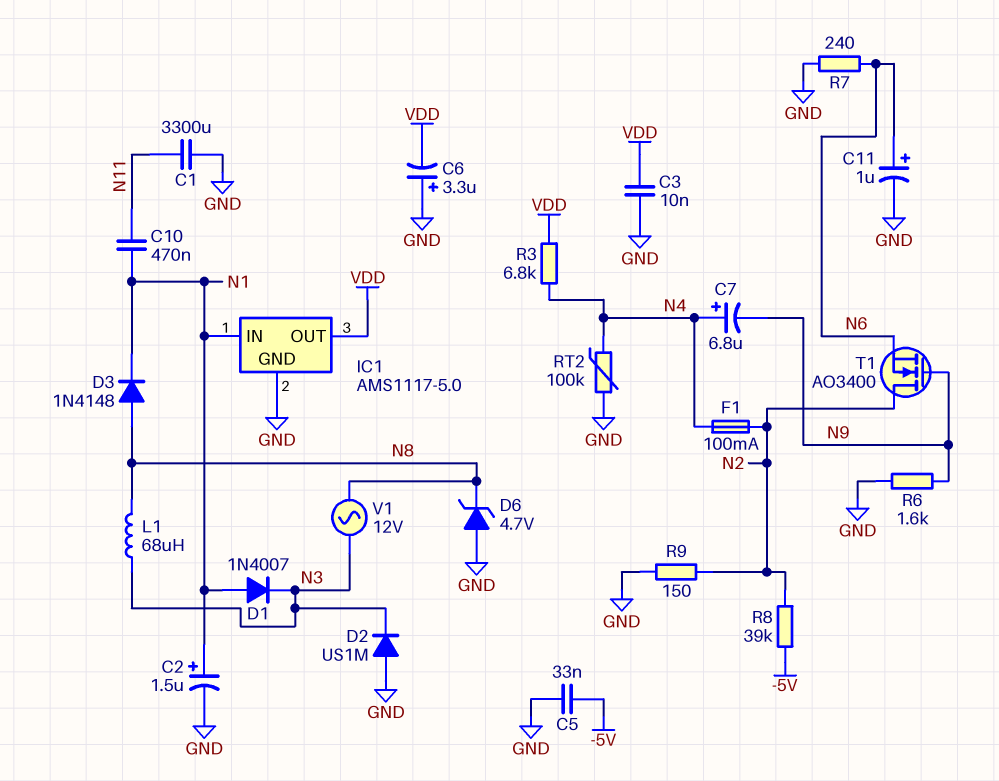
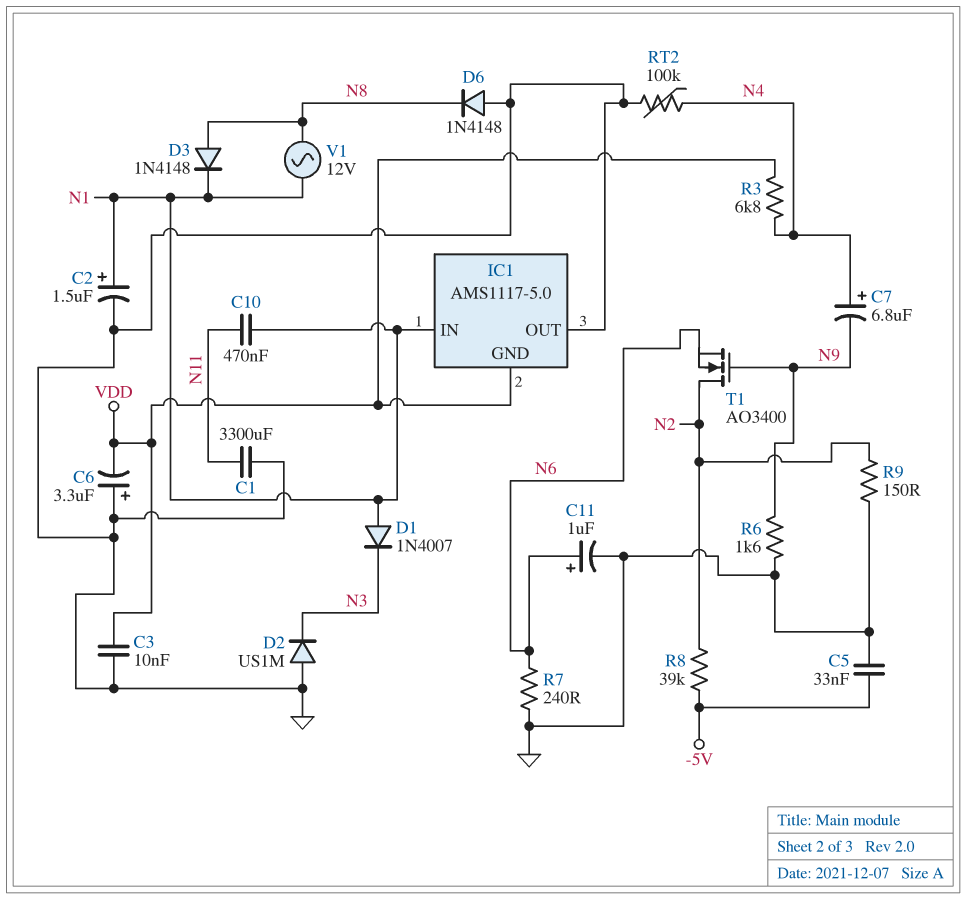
D6: zener 4.7V (A GND, K N8) -> diode 1N4148 (A GND, K N8)
F1: 100mA (N2, N4) -> none
IC1 pin GND: GND -> VDD
IC1 pin OUT: VDD -> GND
L1: 68uH (N3, N8) -> none
V1: AC 12V (N3, N8) -> AC 12V (N1, N8)

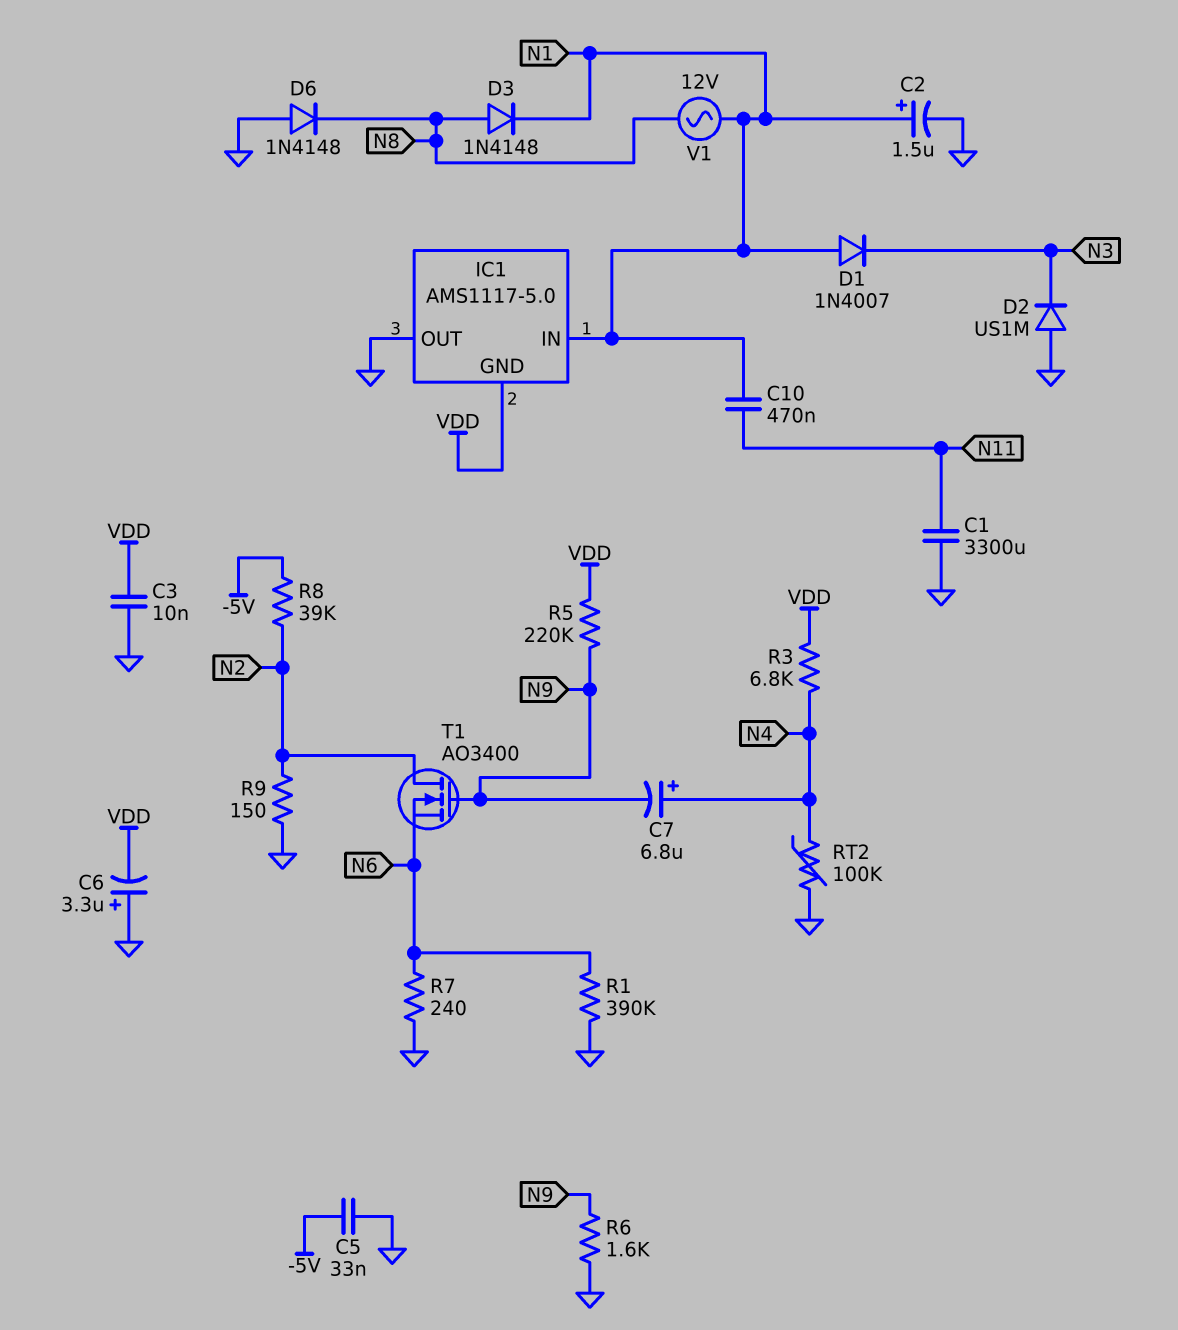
C11: 1uF (plus N6, minus GND) -> none
R1: none -> 390k (GND, N6)
R5: none -> 220k (N9, VDD)

